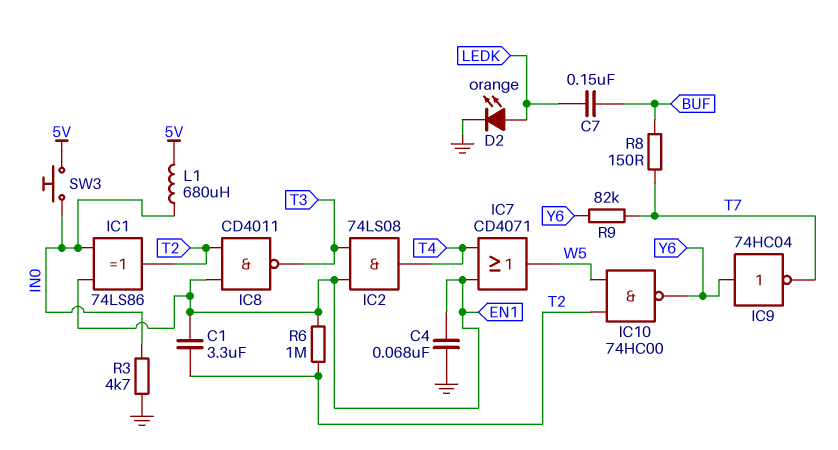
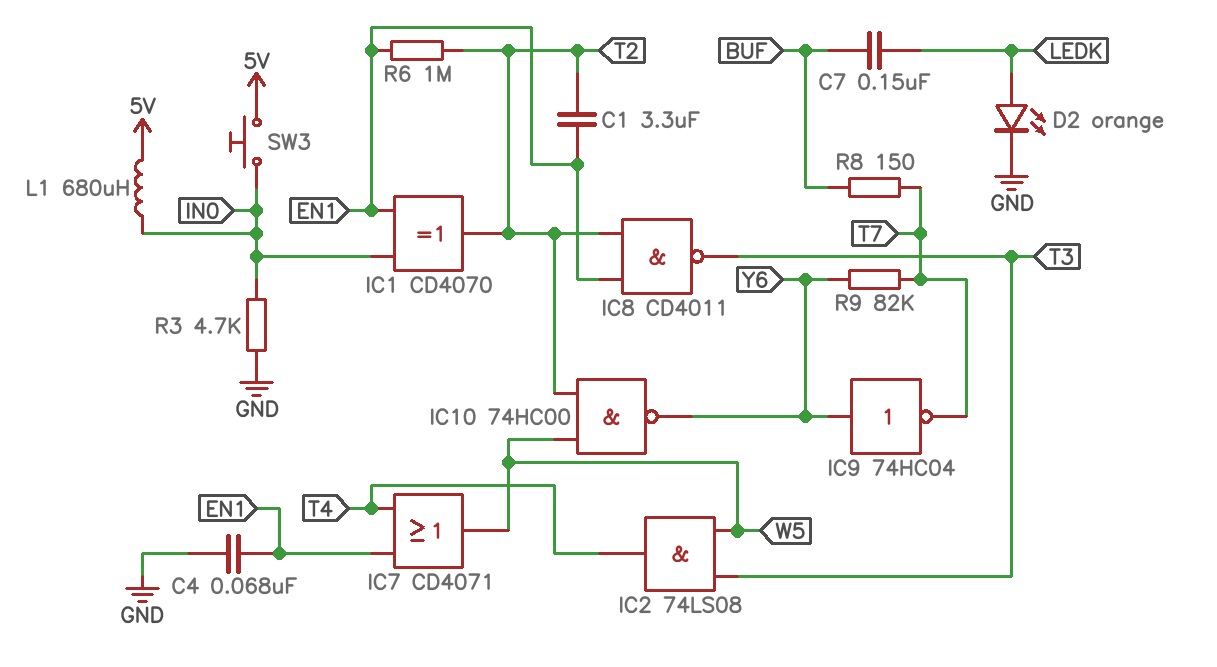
IC1: XOR 74LS86 (in EN1, in IN0, out T2) -> XOR CD4070 (in EN1, in IN0, out T2)
IC2: AND 74LS08 (in EN1, in T3, out T4) -> AND 74LS08 (in T3, in W5, out T4)

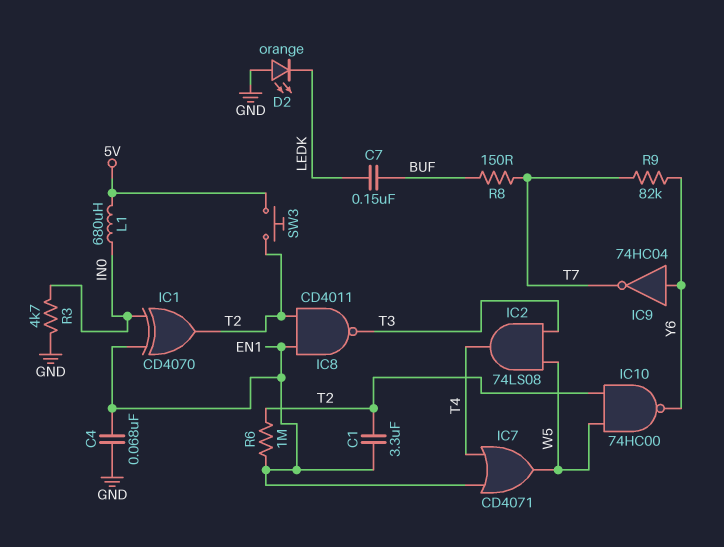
D2: LED orange (A LEDK, K GND) -> LED orange (A GND, K LEDK)
SW3: button (5V, IN0) -> button (5V, T2)

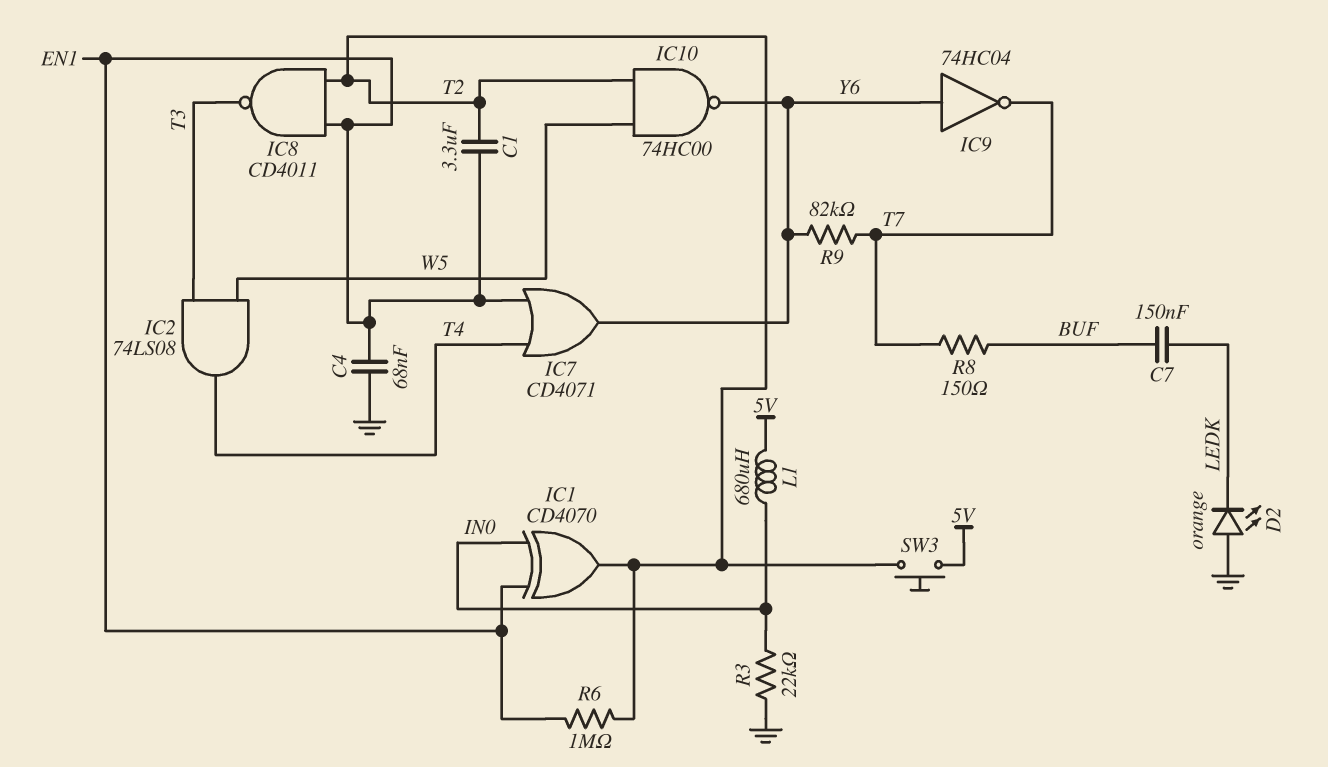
IC7: OR CD4071 (in EN1, in T4, out W5) -> OR CD4071 (in EN1, in T4, out Y6)
R3: 4.7k (GND, IN0) -> 22k (GND, IN0)

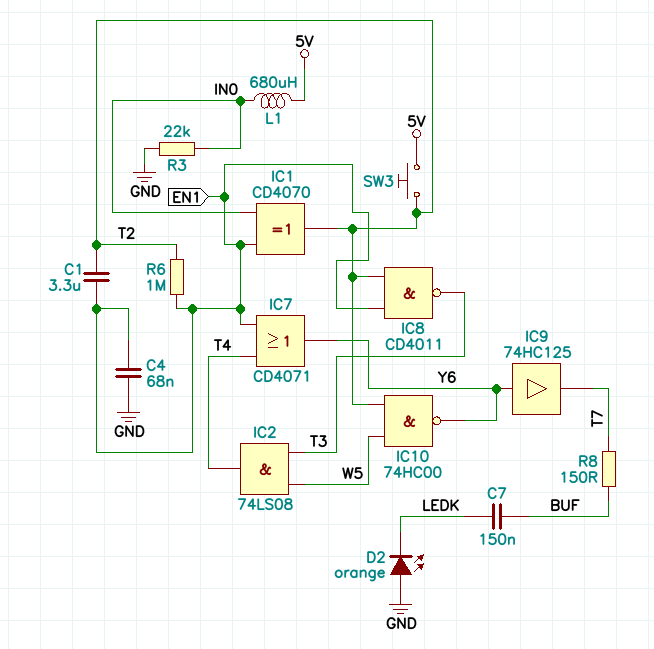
IC9: NOT 74HC04 (in Y6, out T7) -> buffer 74HC125 (in Y6, out T7)
R9: 82k (T7, Y6) -> none

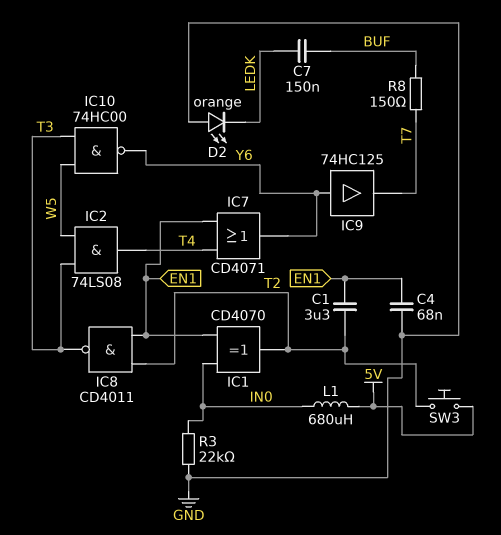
IC10: NAND 74HC00 (in T2, in W5, out Y6) -> NAND 74HC00 (in T3, in W5, out Y6)
R6: 1M (EN1, T2) -> none

